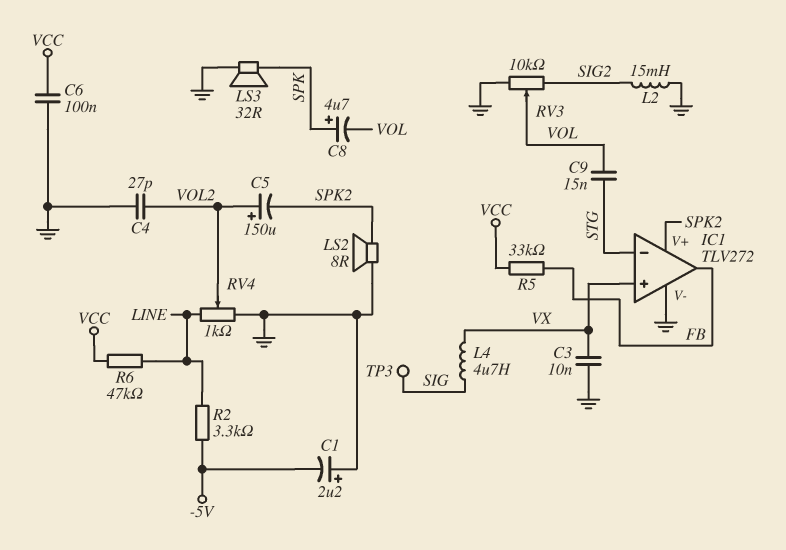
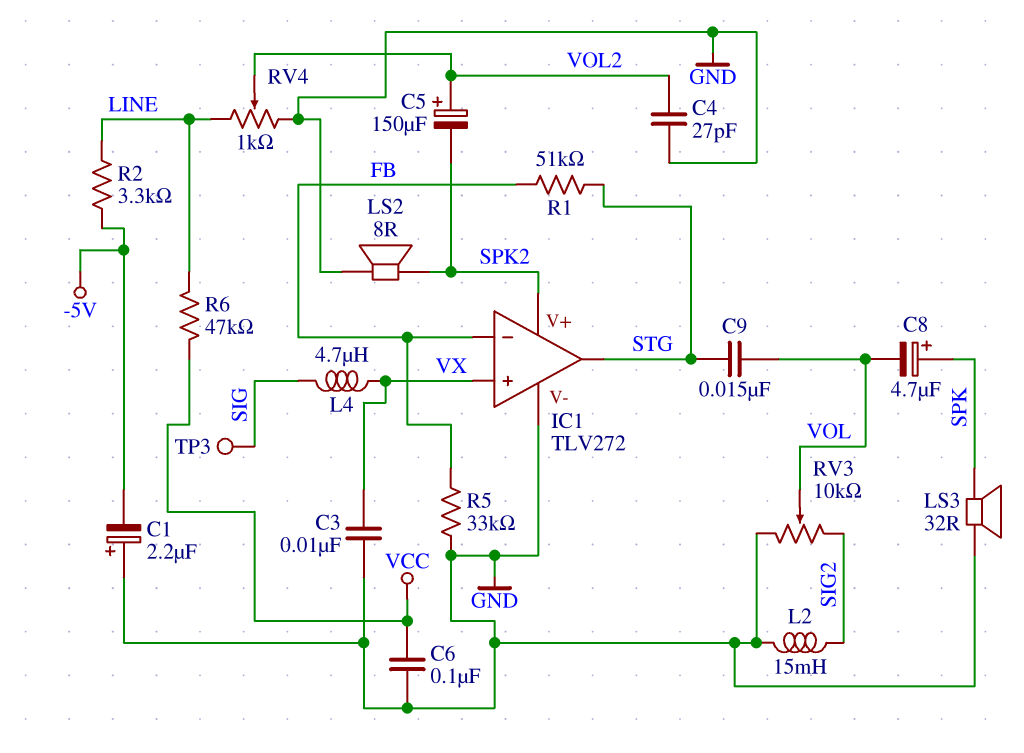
IC1 pin in-: STG -> FB
IC1 pin out: FB -> STG
R1: none -> 51k (FB, STG)
R5: 33k (FB, VCC) -> 33k (FB, GND)

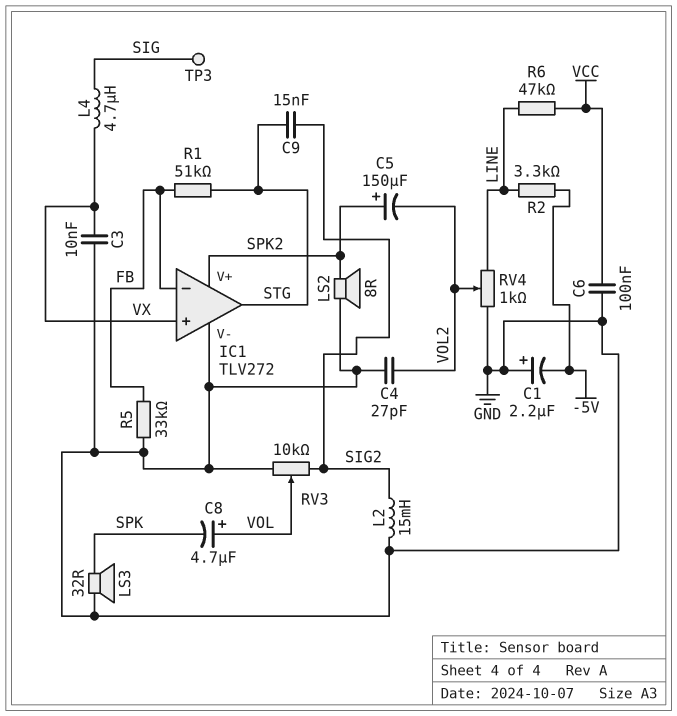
C5: 150uF (plus VOL2, minus SPK2) -> 150uF (plus SPK2, minus VOL2)
C8: 4.7uF (plus SPK, minus VOL) -> 4.7uF (plus VOL, minus SPK)
C9: 15nF (STG, VOL) -> 15nF (SIG2, STG)

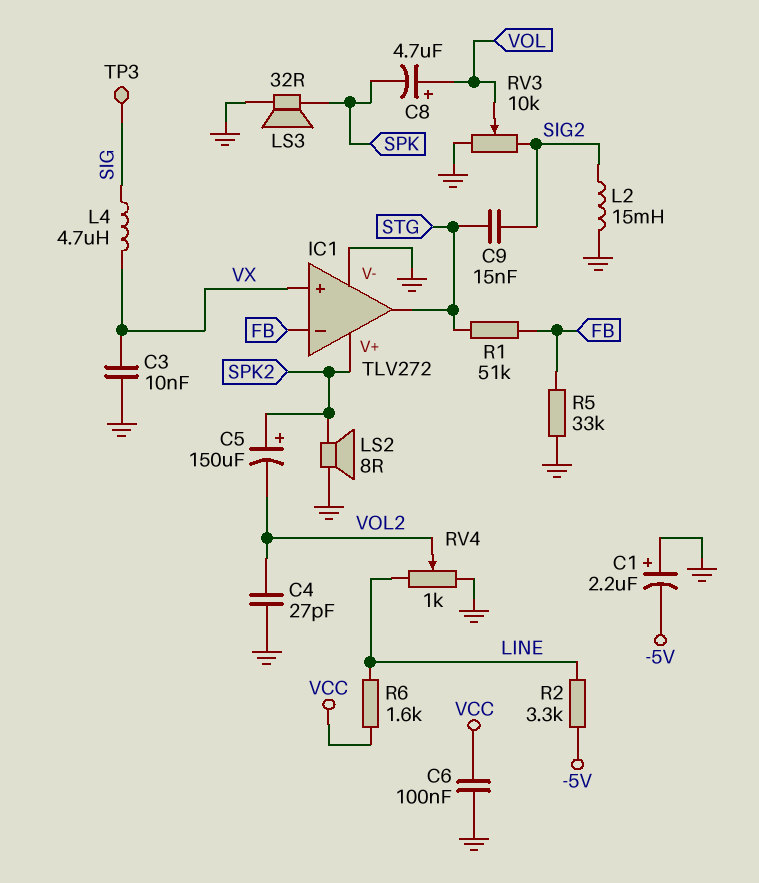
R6: 47k (LINE, VCC) -> 1.6k (LINE, VCC)

